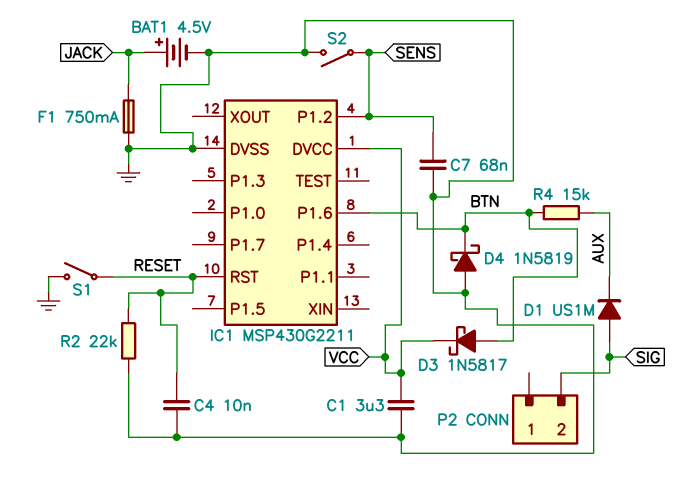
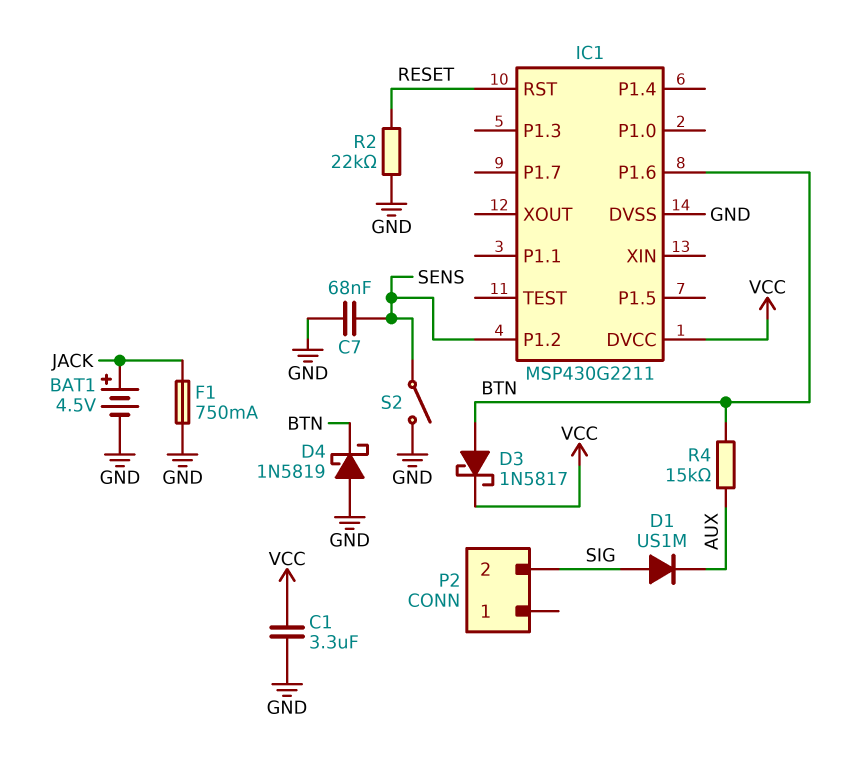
C4: 10nF (GND, RESET) -> none
S1: switch (GND, RESET) -> none

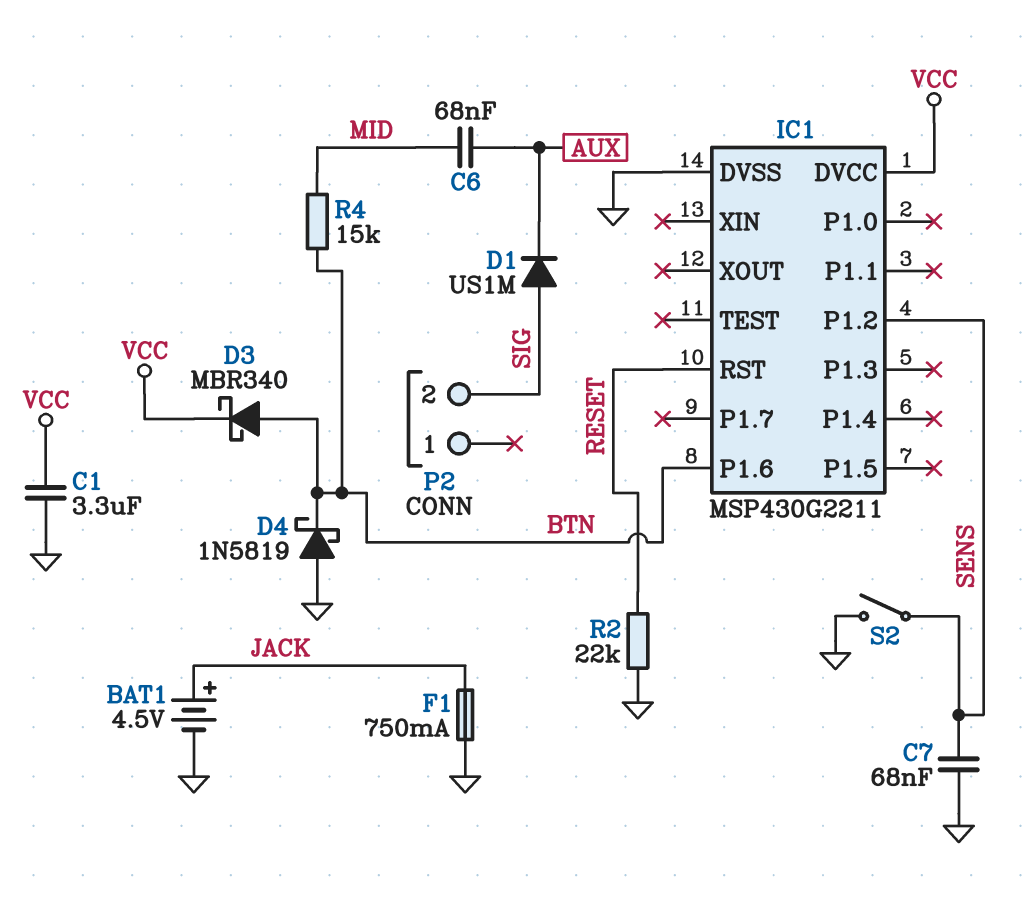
C6: none -> 68nF (AUX, MID)
D3: schottky 1N5817 (A BTN, K VCC) -> schottky MBR340 (A BTN, K VCC)
R4: 15k (AUX, BTN) -> 15k (BTN, MID)

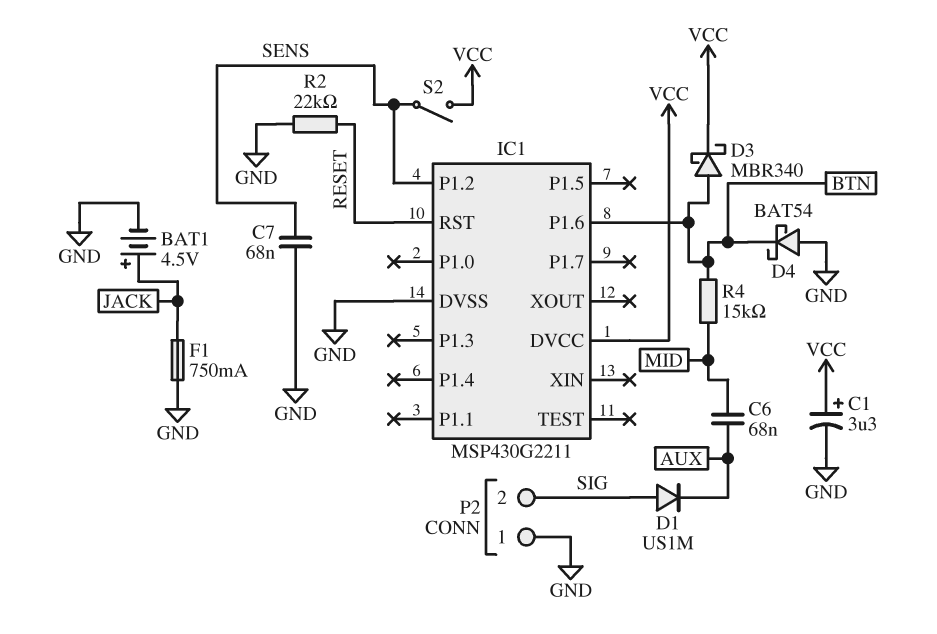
C1: 3.3uF (GND, VCC) -> 3.3uF (plus VCC, minus GND)
D4: schottky 1N5819 (A GND, K BTN) -> schottky BAT54 (A GND, K BTN)
P2 pin 1: none -> GND
S2: switch (GND, SENS) -> switch (SENS, VCC)

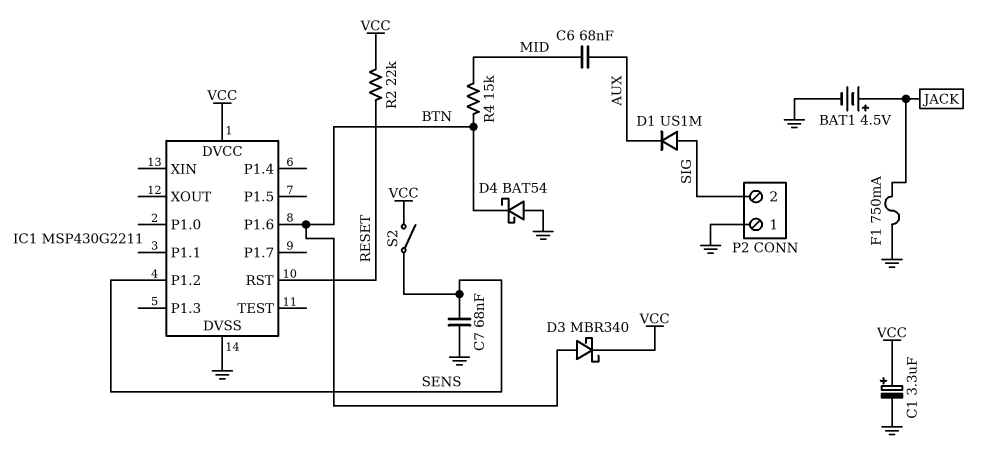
R2: 22k (GND, RESET) -> 22k (RESET, VCC)

